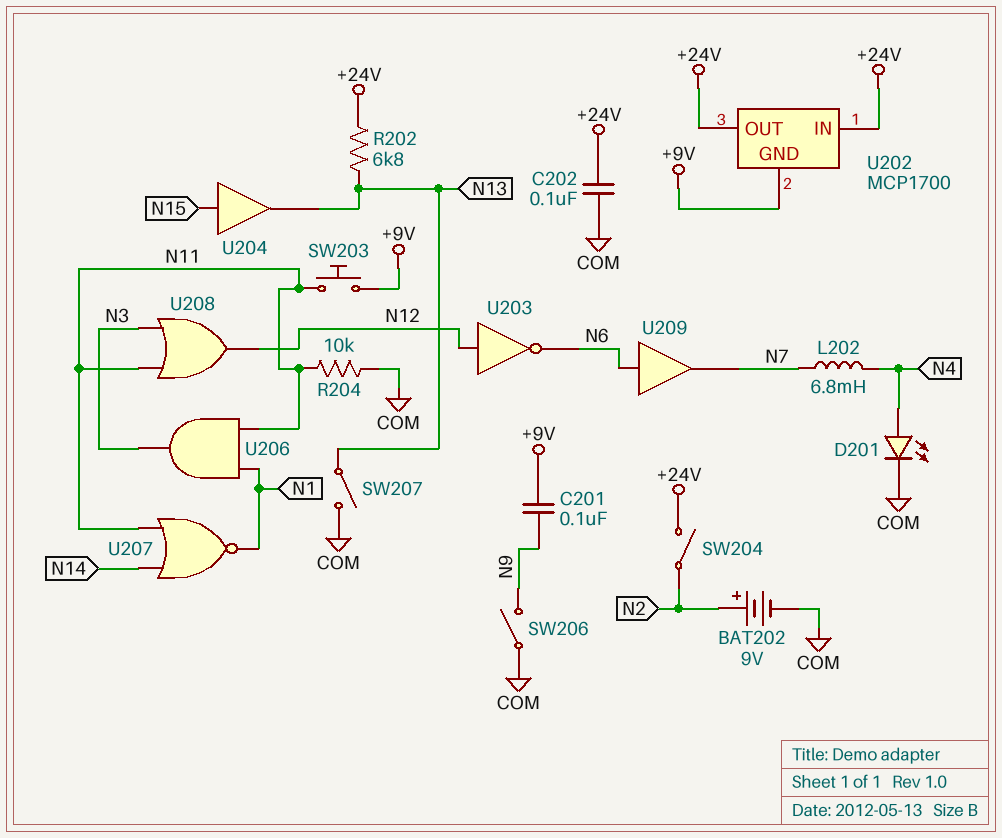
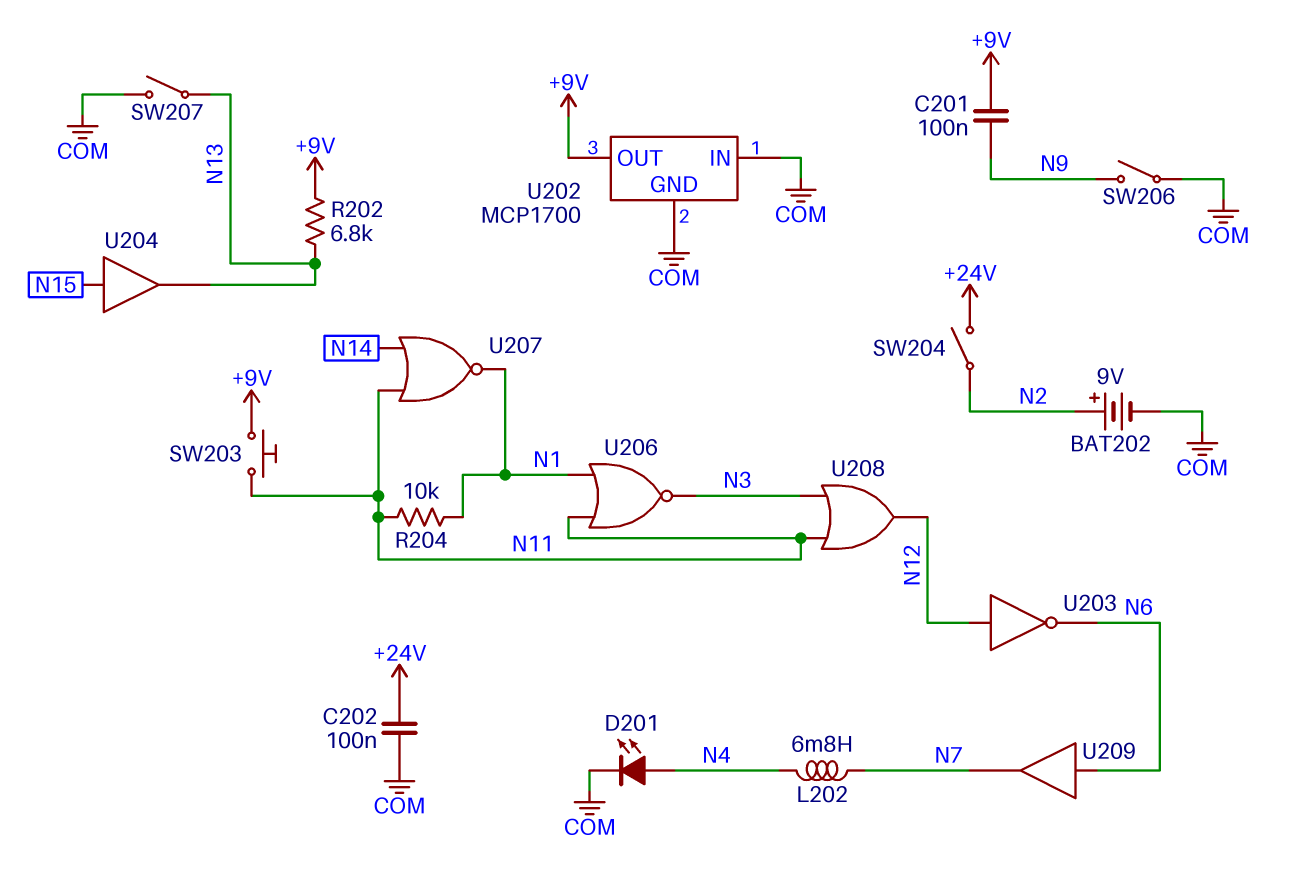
R202: 6.8k (+24V, N13) -> 6.8k (+9V, N13)
R204: 10k (COM, N11) -> 10k (N1, N11)
U202 pin GND: +9V -> COM
U202 pin IN: +24V -> COM
U202 pin OUT: +24V -> +9V
U206: AND (in N1, in N11, out N3) -> NOR (in N1, in N11, out N3)

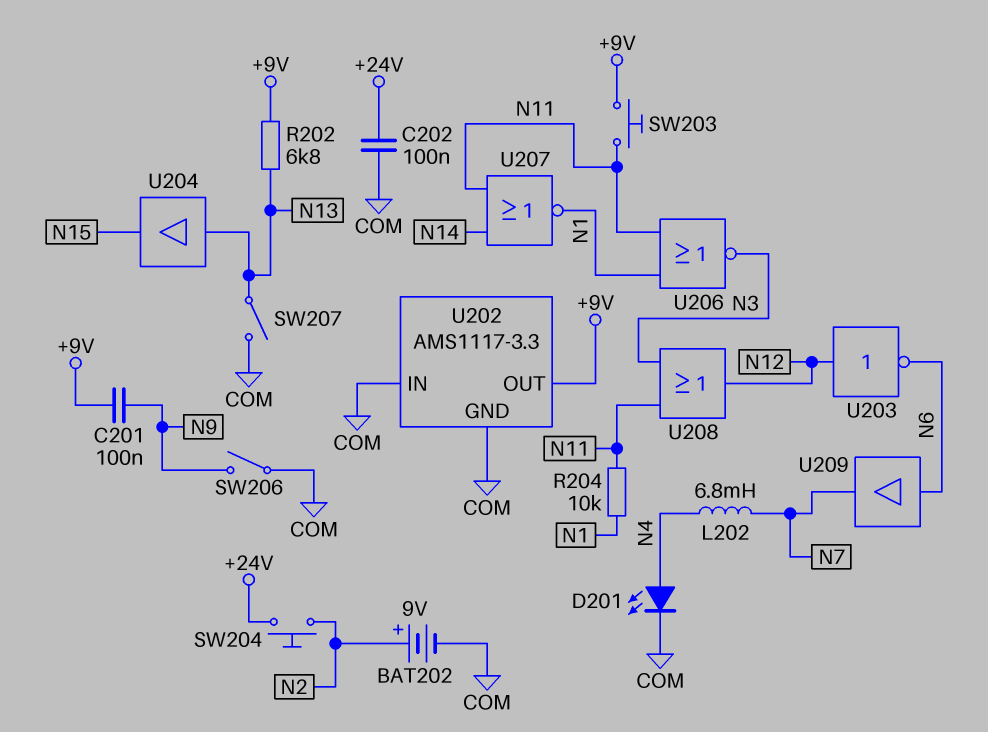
SW204: switch (+24V, N2) -> button (+24V, N2)
U202: MCP1700 -> AMS1117-3.3
U204: buffer (in N15, out N13) -> buffer (in N13, out N15)

